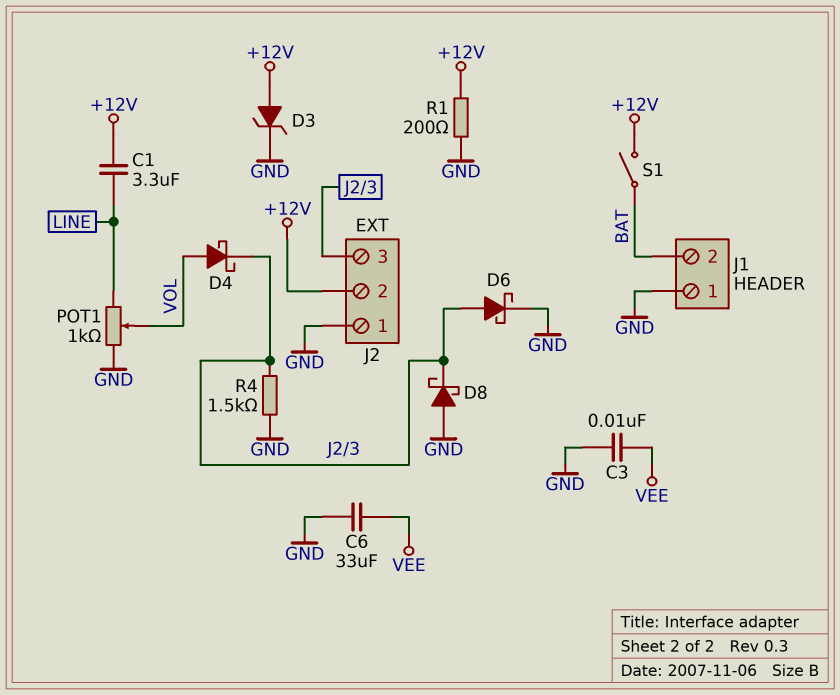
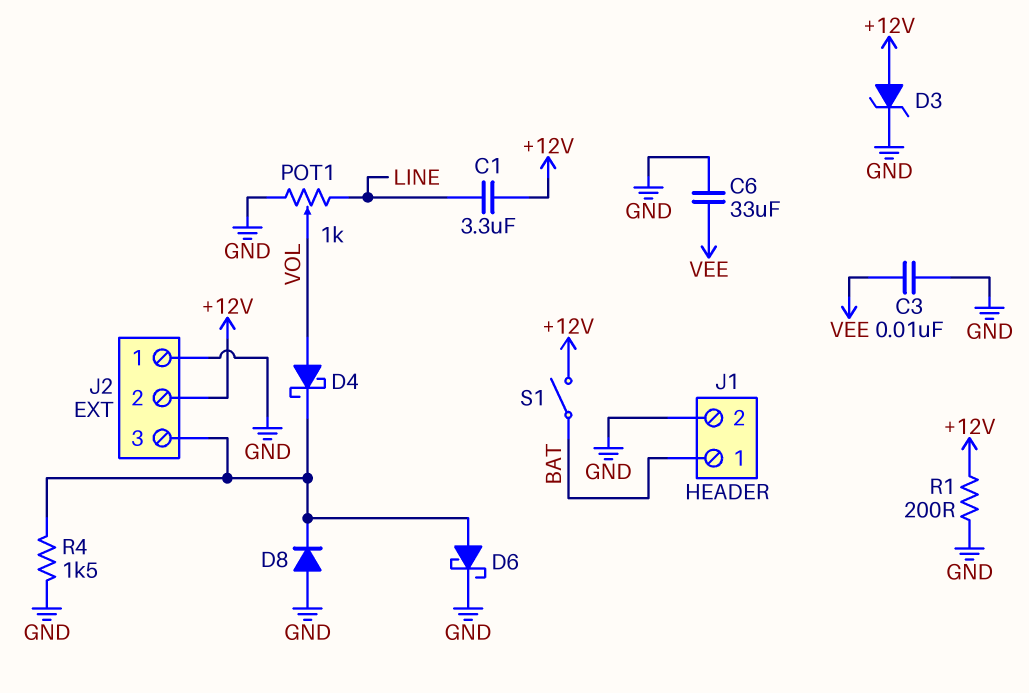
D8: schottky (A GND, K J2/3) -> diode (A GND, K J2/3)
J1 pin 1: GND -> BAT
J1 pin 2: BAT -> GND

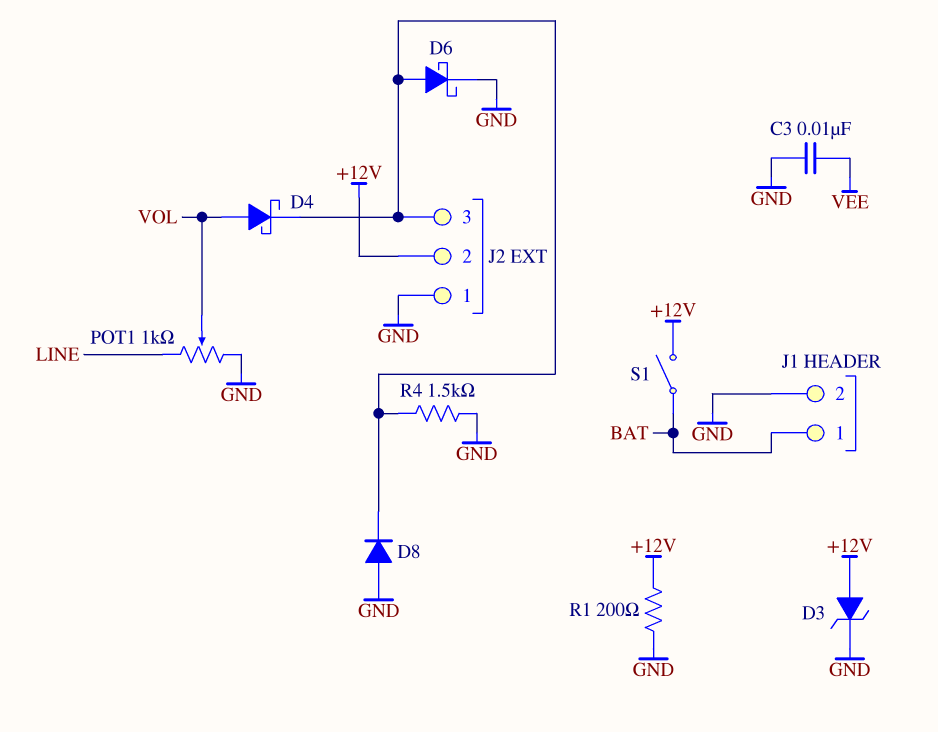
C1: 3.3uF (+12V, LINE) -> none
C6: 33uF (GND, VEE) -> none

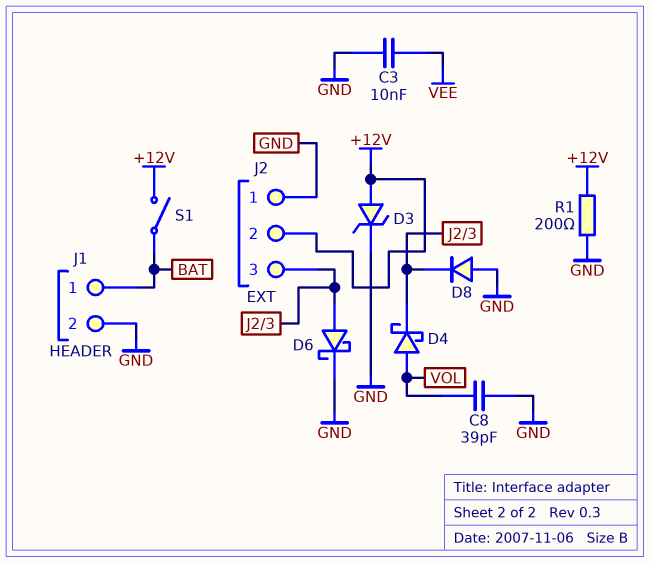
C8: none -> 39pF (GND, VOL)
POT1: 1k (GND, LINE, wiper VOL) -> none
R4: 1.5k (GND, J2/3) -> none

